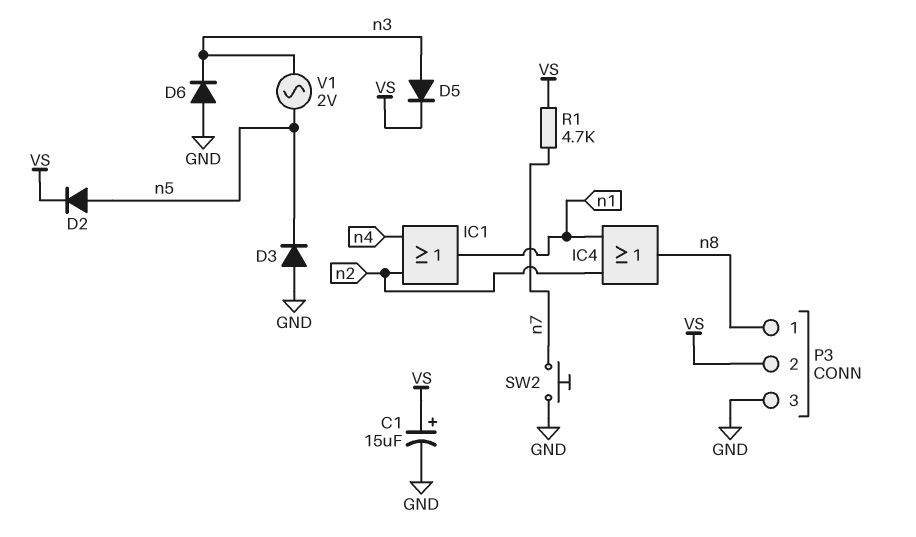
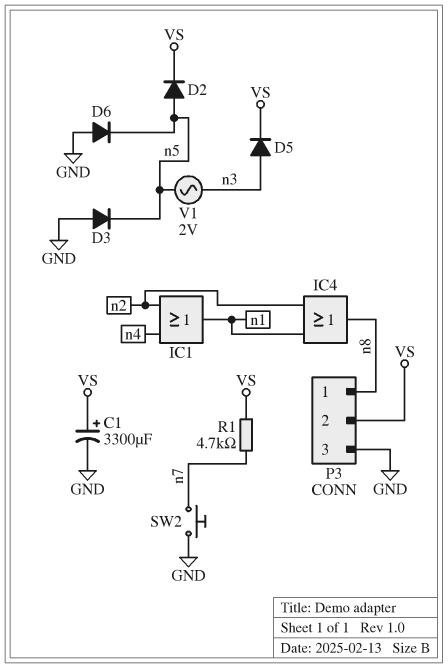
C1: 15uF (plus VS, minus GND) -> 3300uF (plus VS, minus GND)
D6: diode (A GND, K n3) -> diode (A GND, K n5)

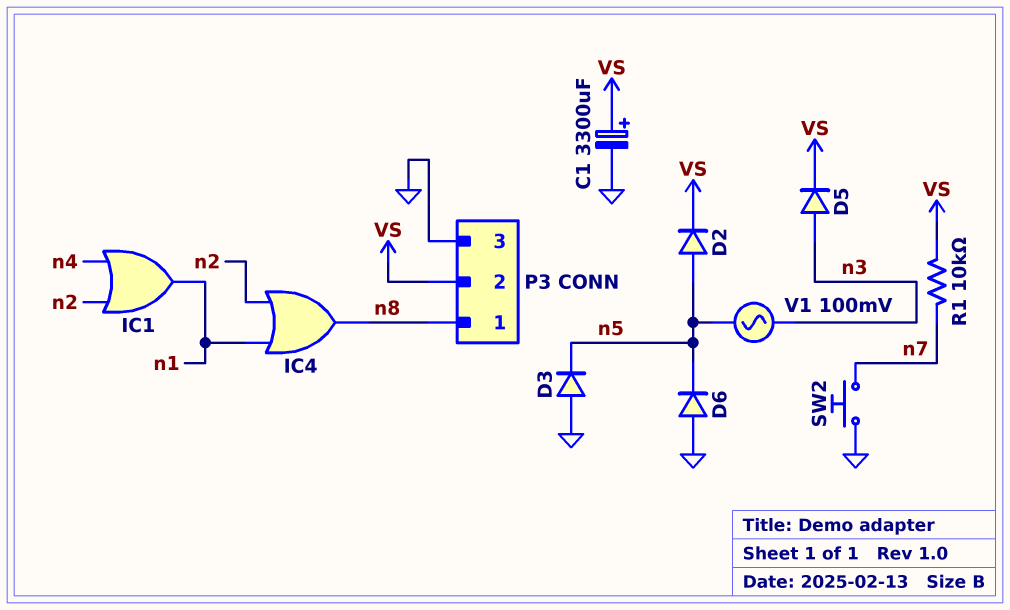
R1: 4.7k (VS, n7) -> 10k (VS, n7)
V1: AC 2V (n3, n5) -> AC 100mV (n3, n5)

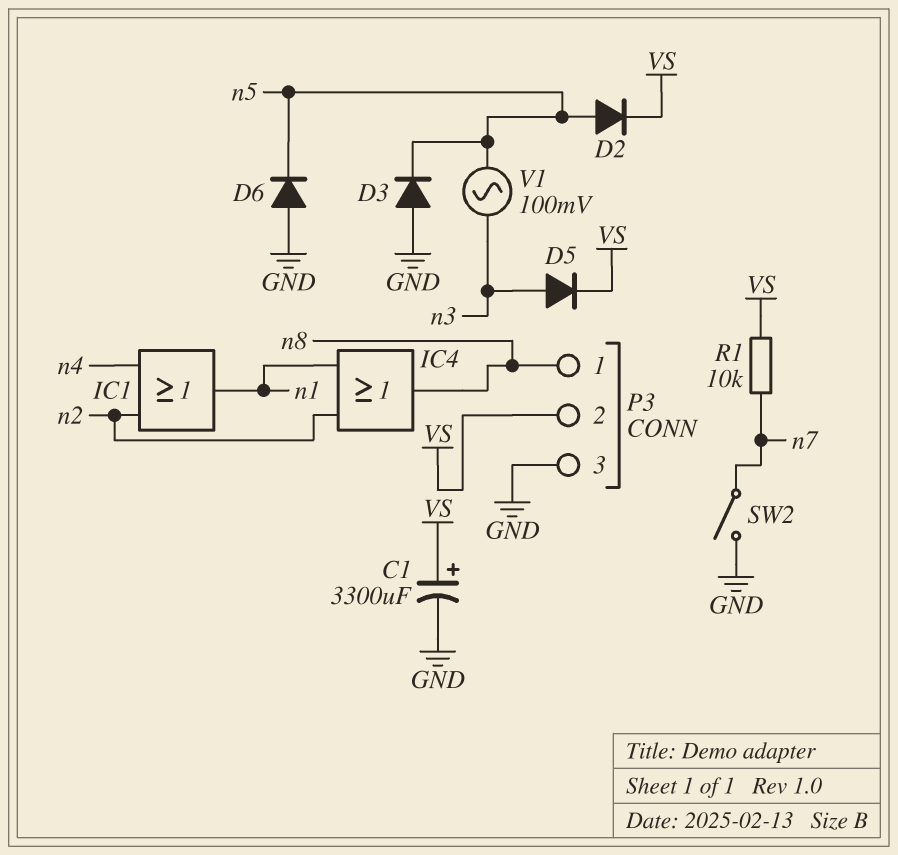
SW2: button (GND, n7) -> switch (GND, n7)

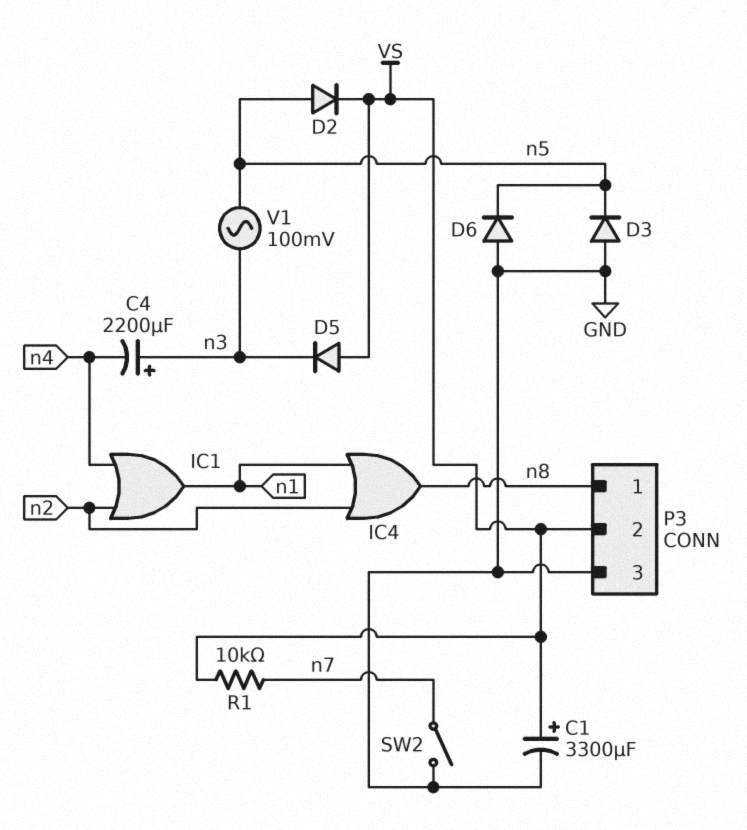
C4: none -> 2200uF (plus n3, minus n4)
D5: diode (A n3, K VS) -> diode (A VS, K n3)

